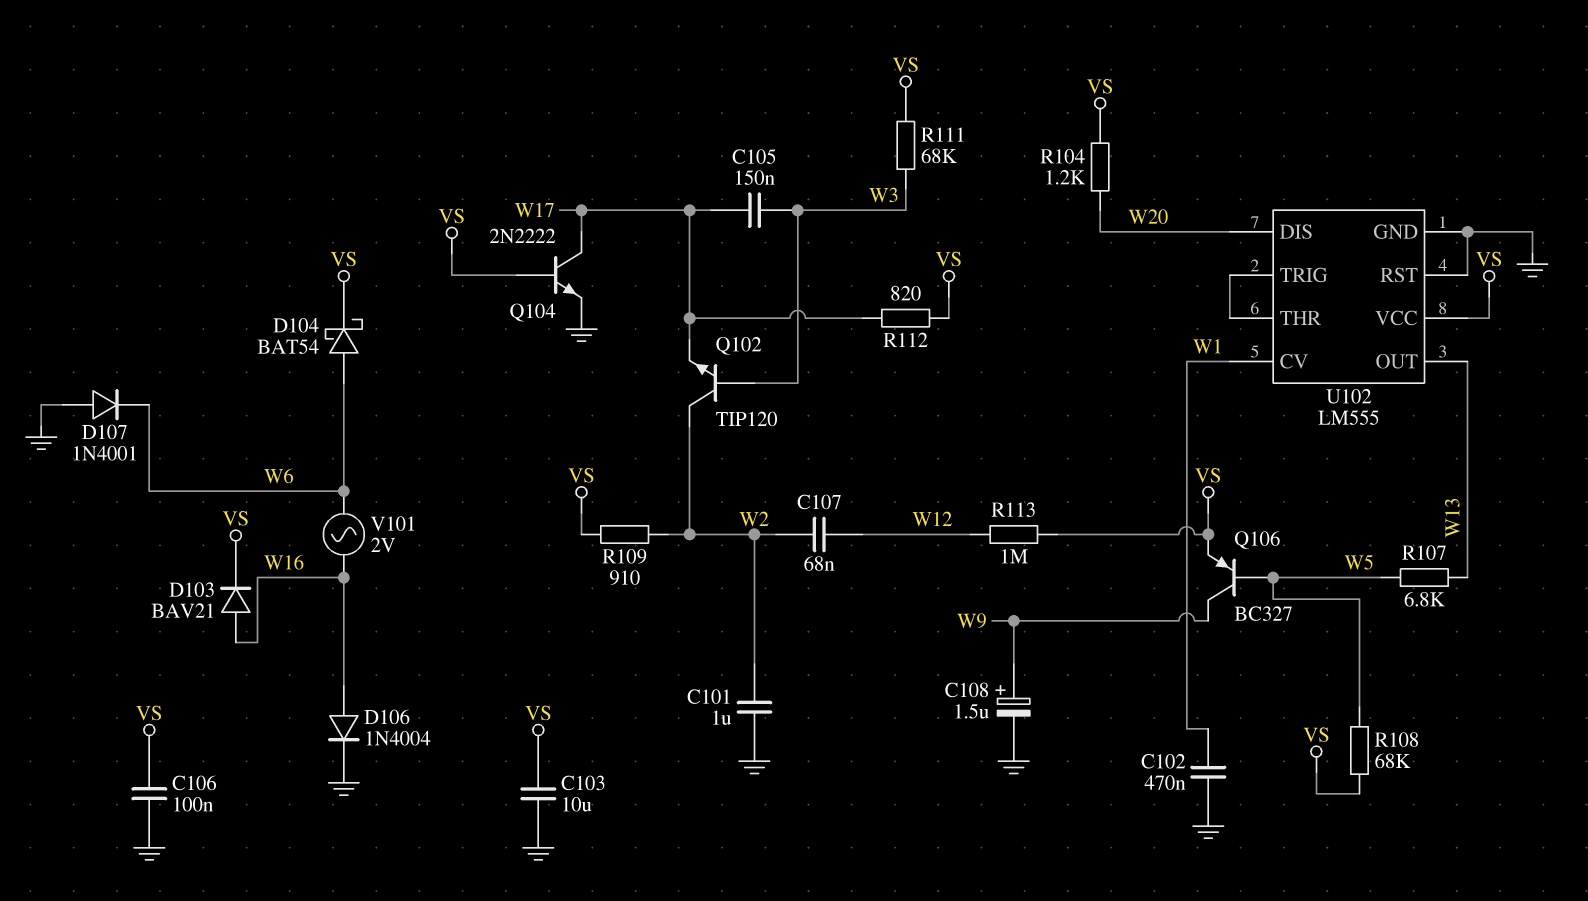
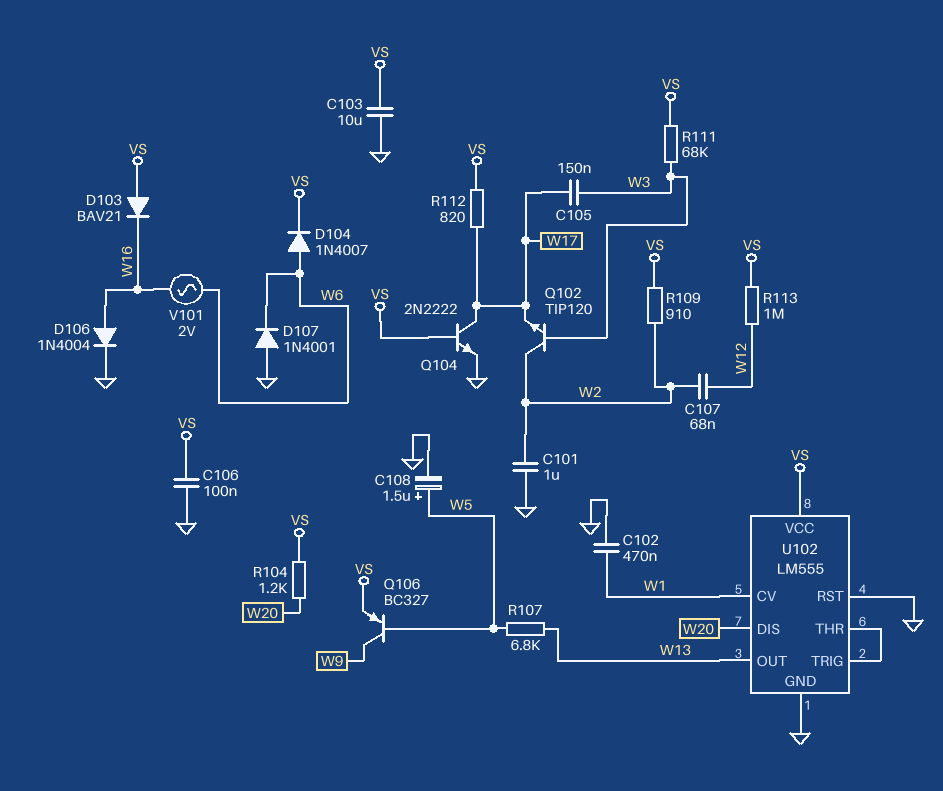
C108: 1.5uF (plus W9, minus GND) -> 1.5uF (plus W5, minus GND)
D103: diode BAV21 (A W16, K VS) -> diode BAV21 (A VS, K W16)
D104: schottky BAT54 (A W6, K VS) -> diode 1N4007 (A W6, K VS)
R108: 68k (VS, W5) -> none

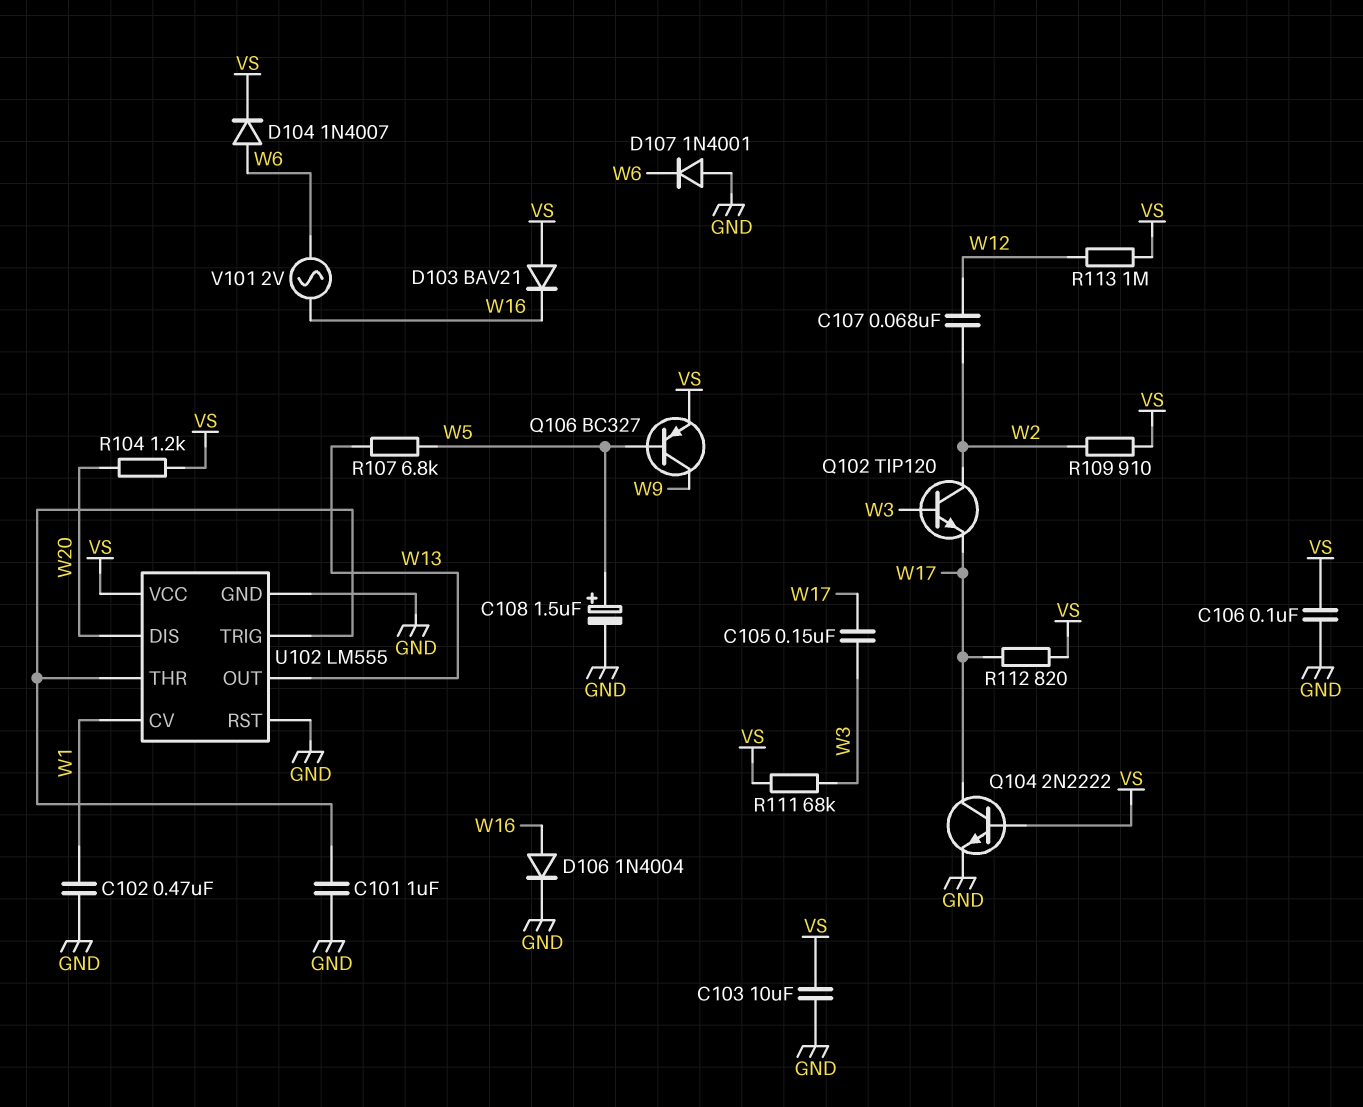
C101: 1uF (GND, W2) -> 1uF (GND, U102/THR)

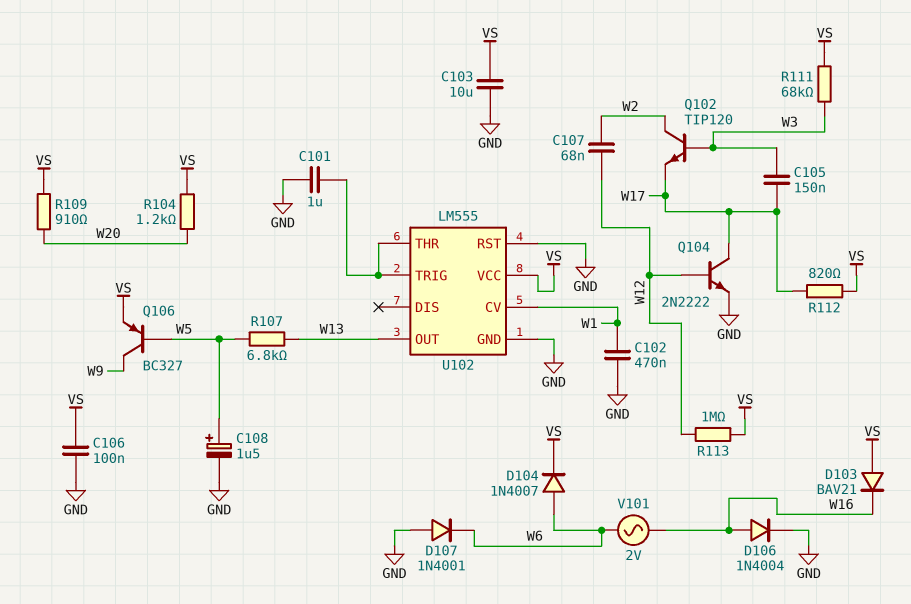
Q104: NPN 2N2222 (B VS, C W17, E GND) -> NPN 2N2222 (B W12, C W17, E GND)
R109: 910 (VS, W2) -> 910 (VS, W20)
U102 pin DIS: W20 -> none

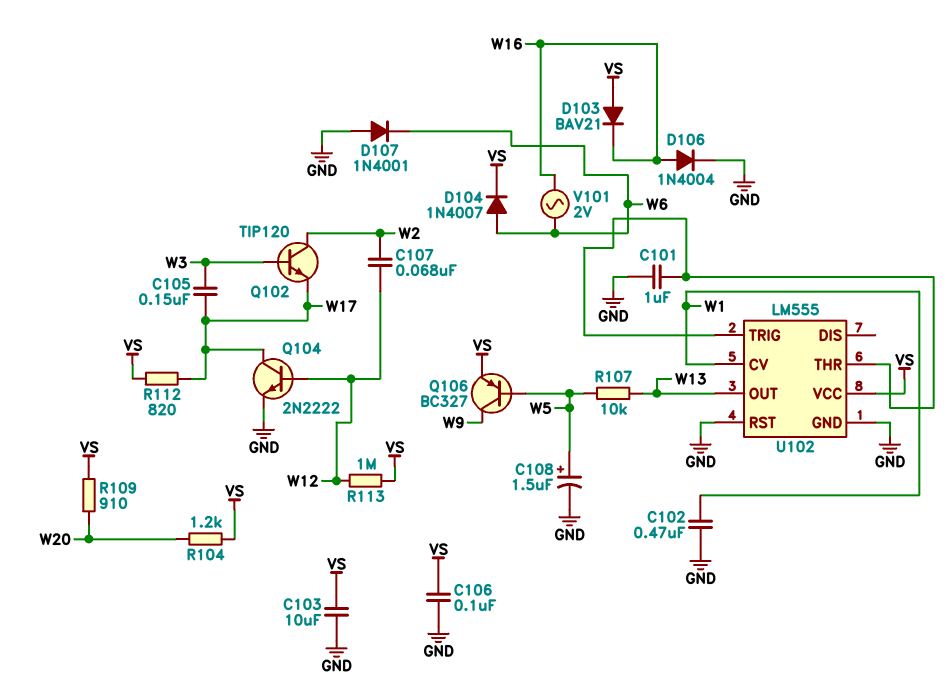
R107: 6.8k (W5, W13) -> 10k (W5, W13)
R111: 68k (VS, W3) -> none

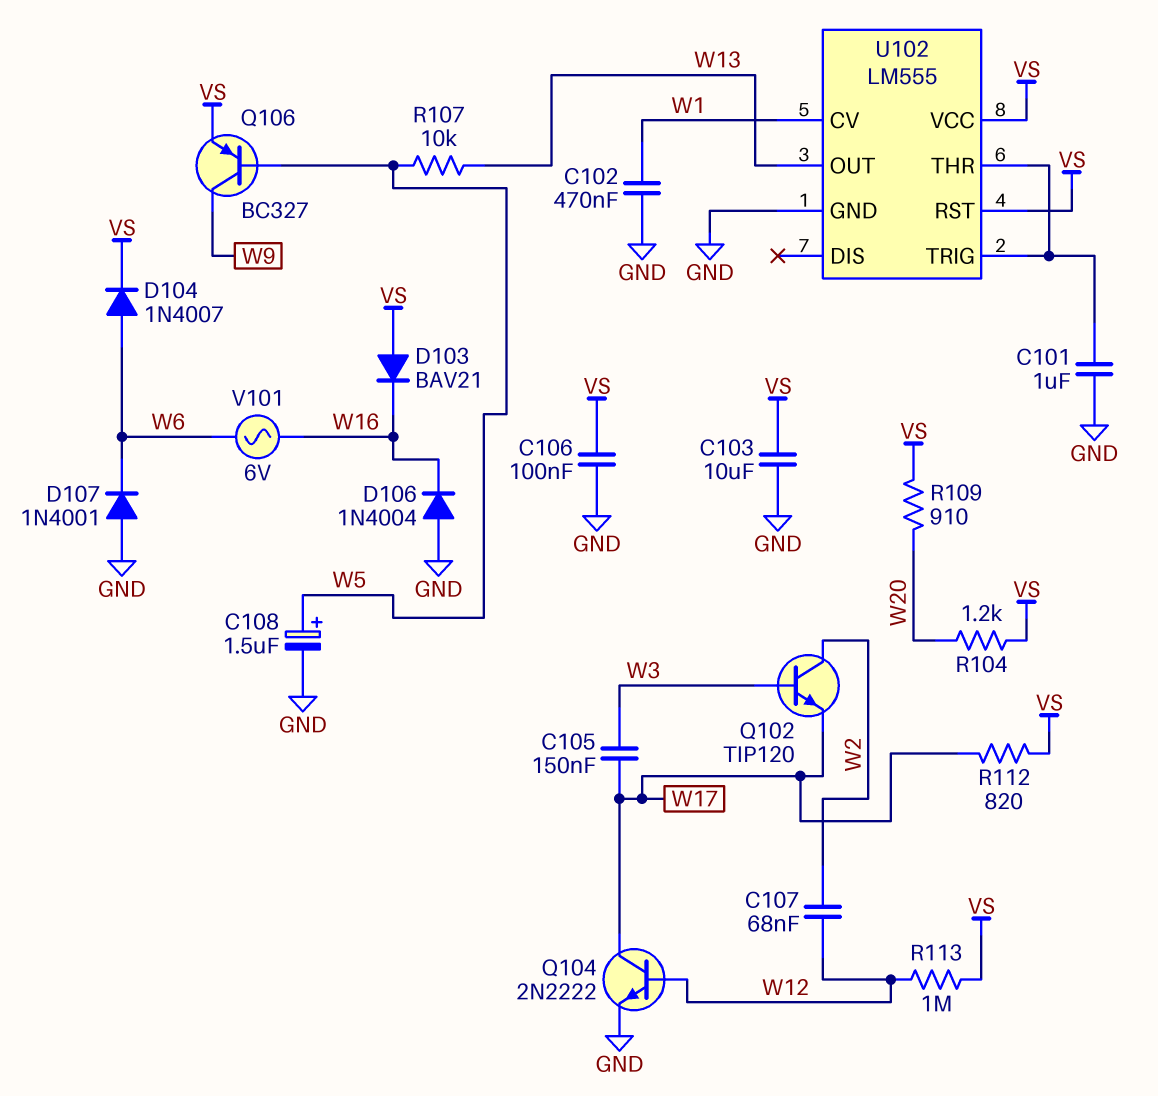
D106: diode 1N4004 (A W16, K GND) -> diode 1N4004 (A GND, K W16)
U102 pin RST: GND -> VS
V101: AC 2V (W6, W16) -> AC 6V (W6, W16)

